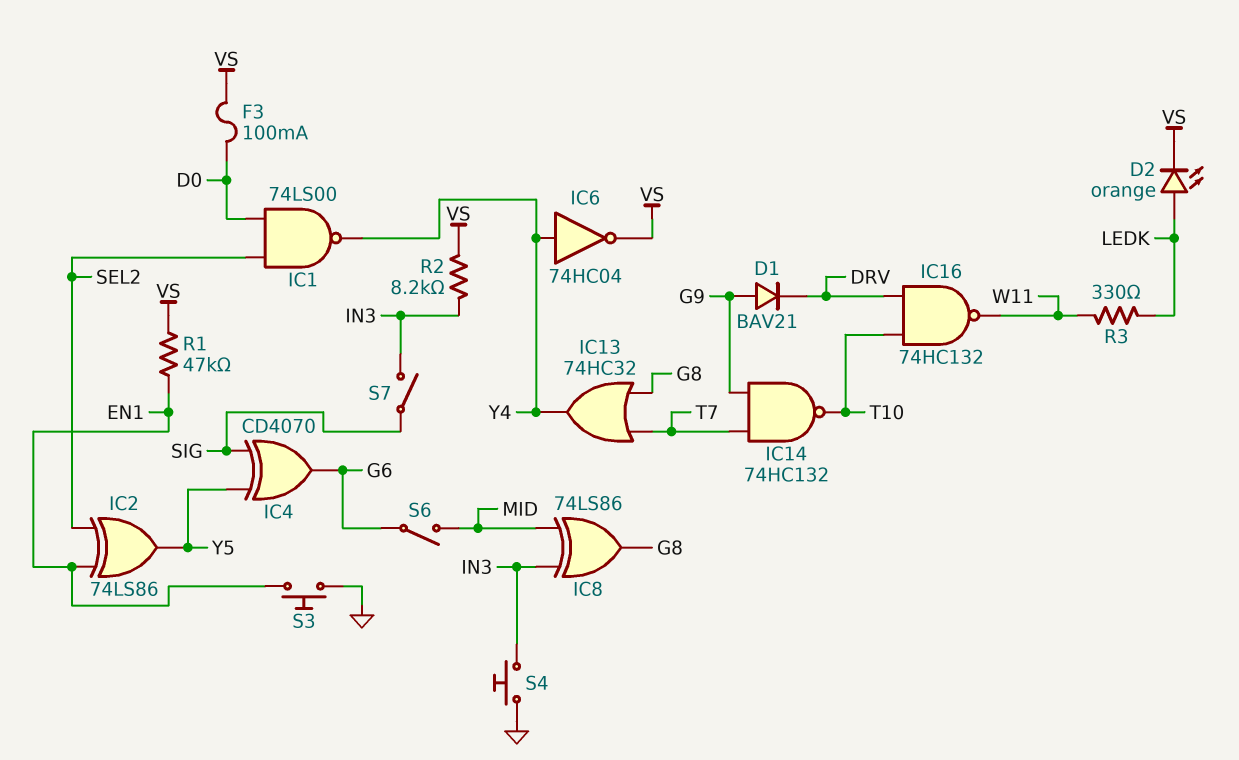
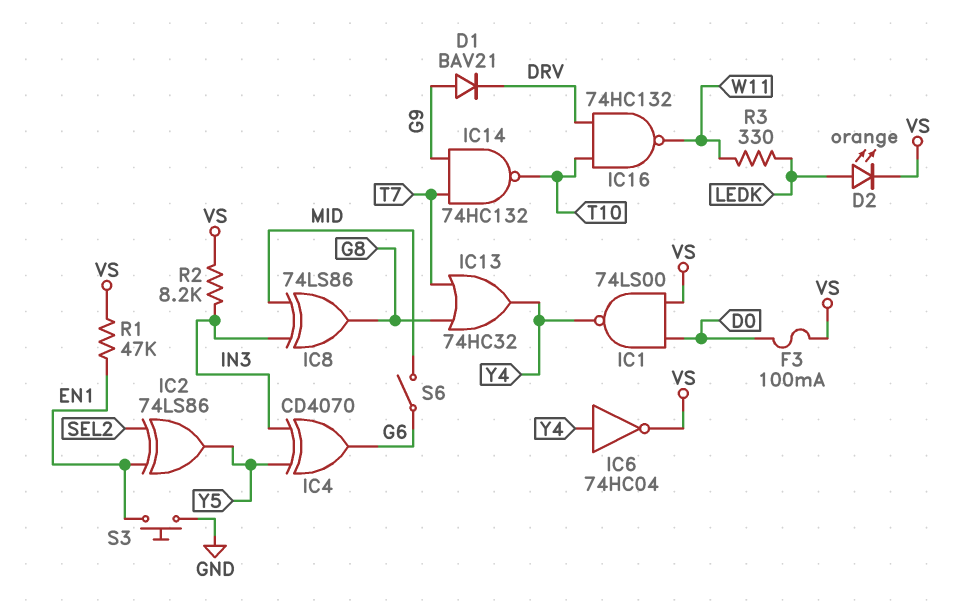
IC1: NAND 74LS00 (in D0, in SEL2, out Y4) -> NAND 74LS00 (in D0, in VS, out Y4)
IC4: XOR CD4070 (in SIG, in Y5, out G6) -> XOR CD4070 (in IN3, in Y5, out G6)
S4: button (GND, IN3) -> none
S7: switch (IN3, SIG) -> none

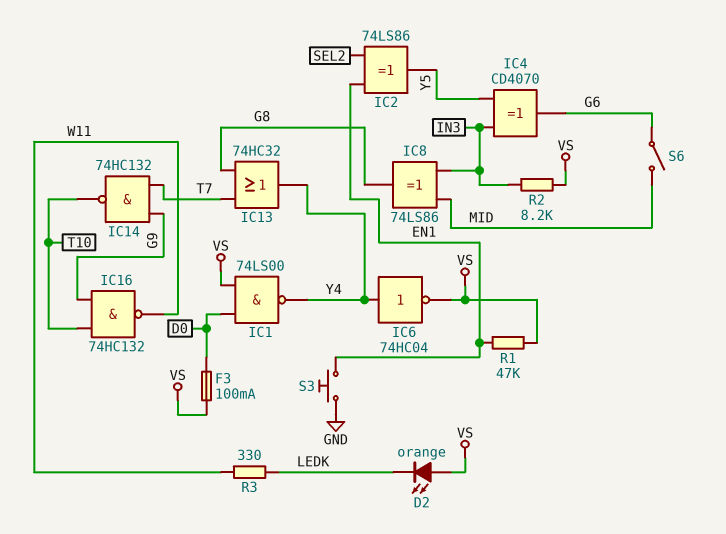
D1: diode BAV21 (A G9, K DRV) -> none
D2: LED orange (A LEDK, K VS) -> LED orange (A VS, K LEDK)
IC16: NAND 74HC132 (in DRV, in T10, out W11) -> NAND 74HC132 (in G9, in T10, out W11)

